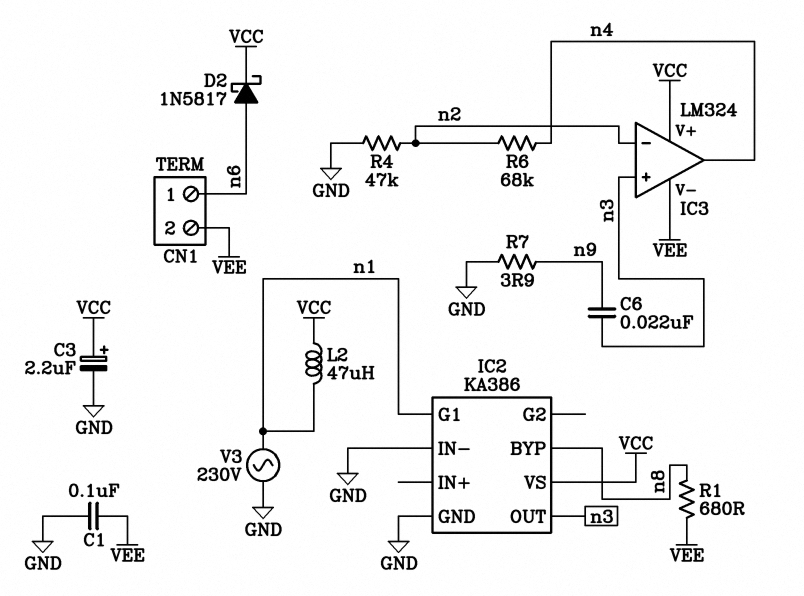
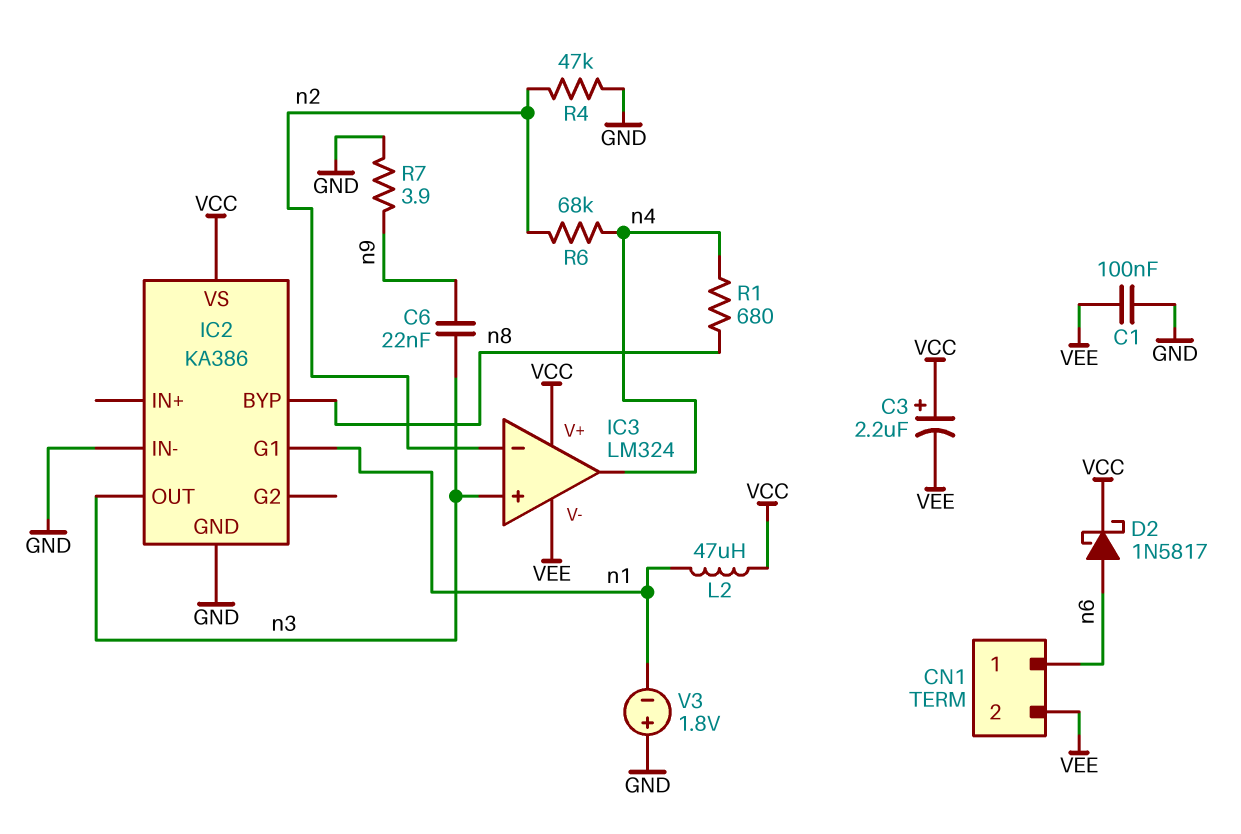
C3: 2.2uF (plus VCC, minus GND) -> 2.2uF (plus VCC, minus VEE)
R1: 680 (VEE, n8) -> 680 (n4, n8)
V3: AC 230V (GND, n1) -> 1.8V (plus GND, minus n1)

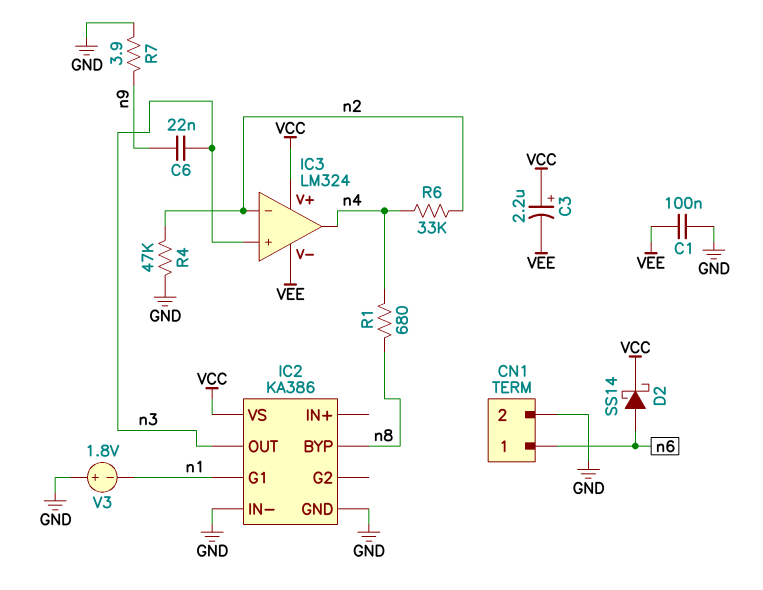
CN1 pin 2: VEE -> GND
D2: schottky 1N5817 (A n6, K VCC) -> schottky SS14 (A n6, K VCC)
L2: 47uH (VCC, n1) -> none
R6: 68k (n2, n4) -> 33k (n2, n4)

